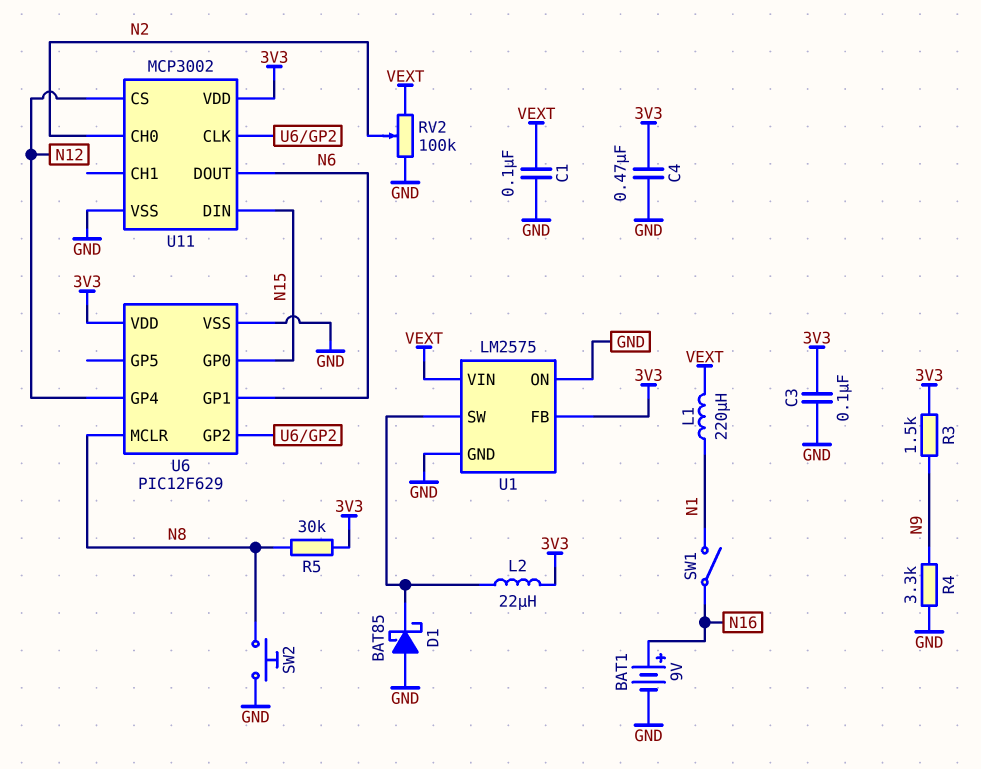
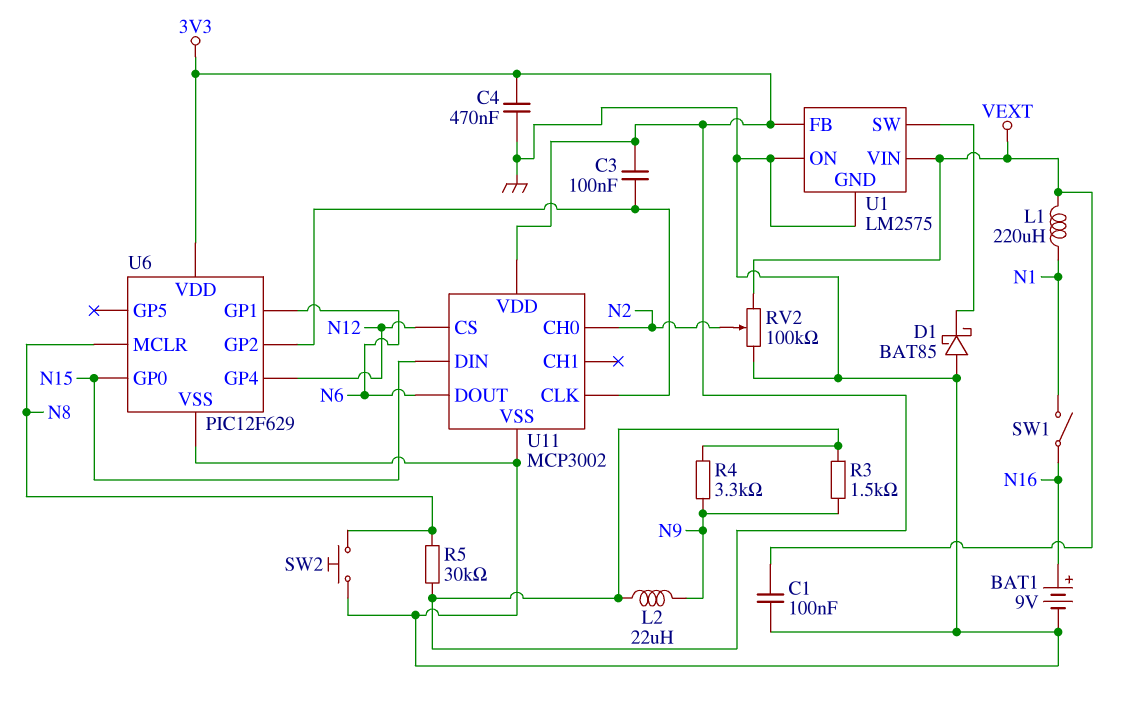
C3: 100nF (3V3, GND) -> 100nF (3V3, U6/GP2)
L2: 22uH (3V3, U1/SW) -> 22uH (3V3, N9)
R4: 3.3k (GND, N9) -> 3.3k (3V3, N9)

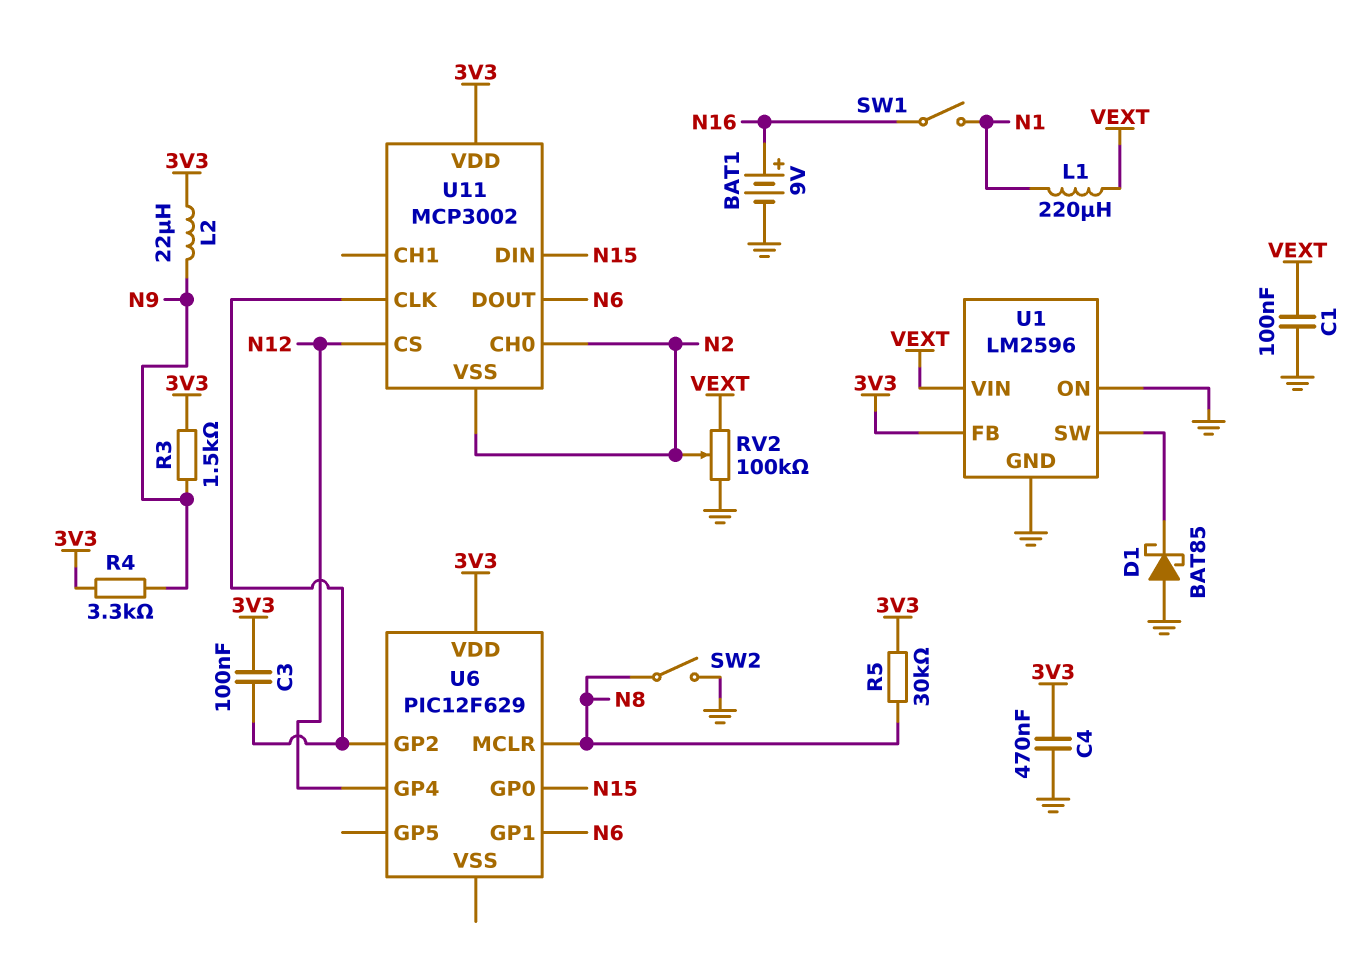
SW2: button (GND, N8) -> switch (GND, N8)
U1: LM2575 -> LM2596
U6 pin VSS: GND -> none
U11 pin VSS: GND -> N2

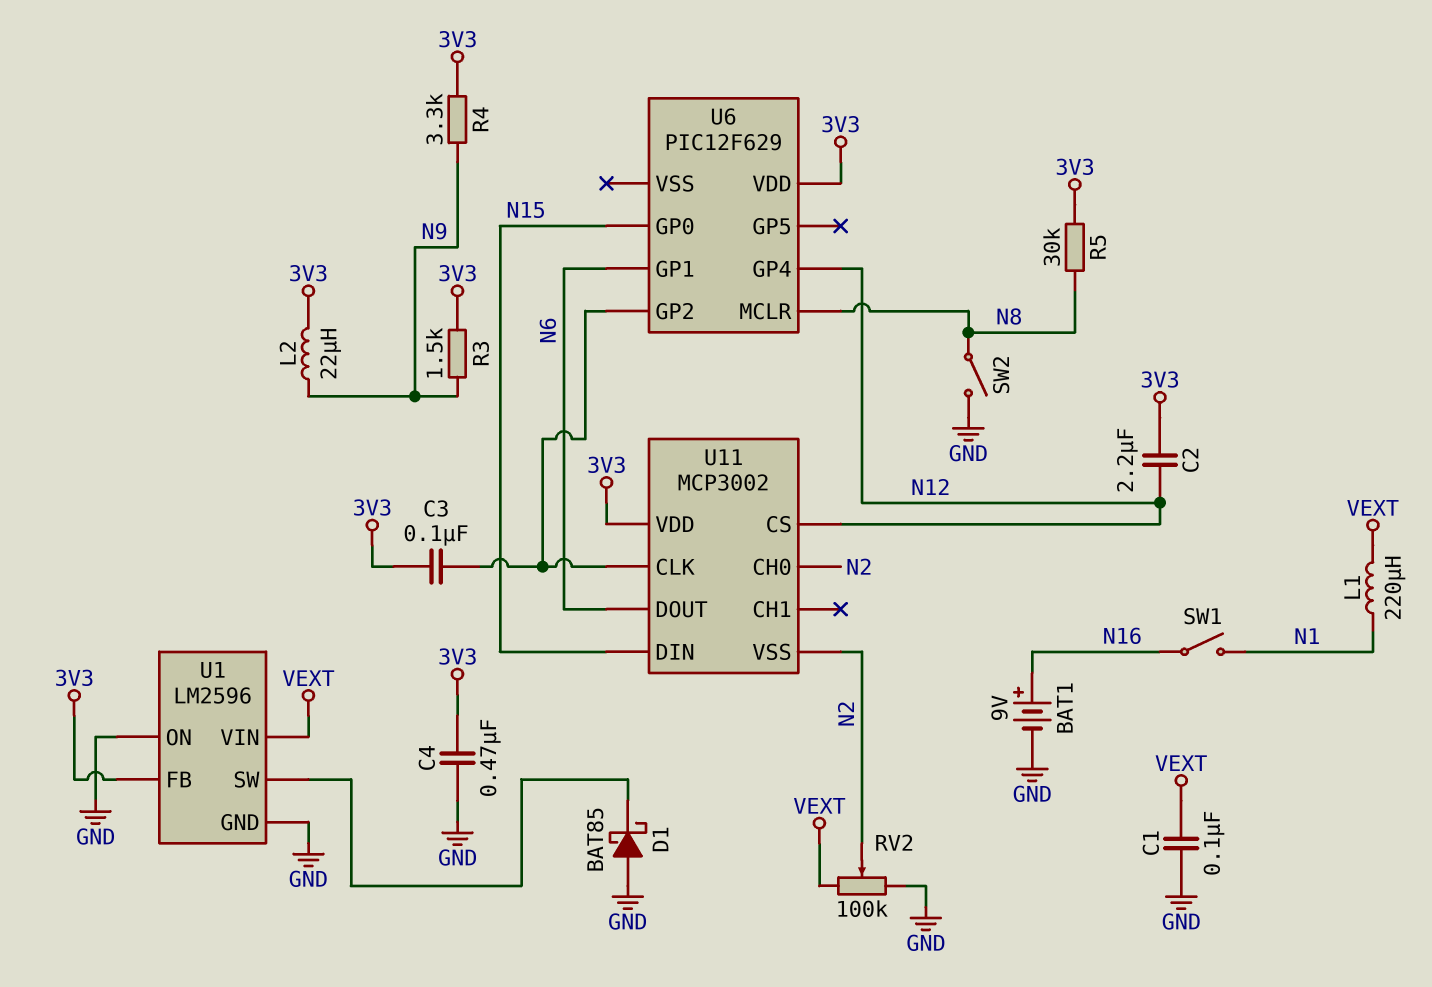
C2: none -> 2.2uF (3V3, N12)

